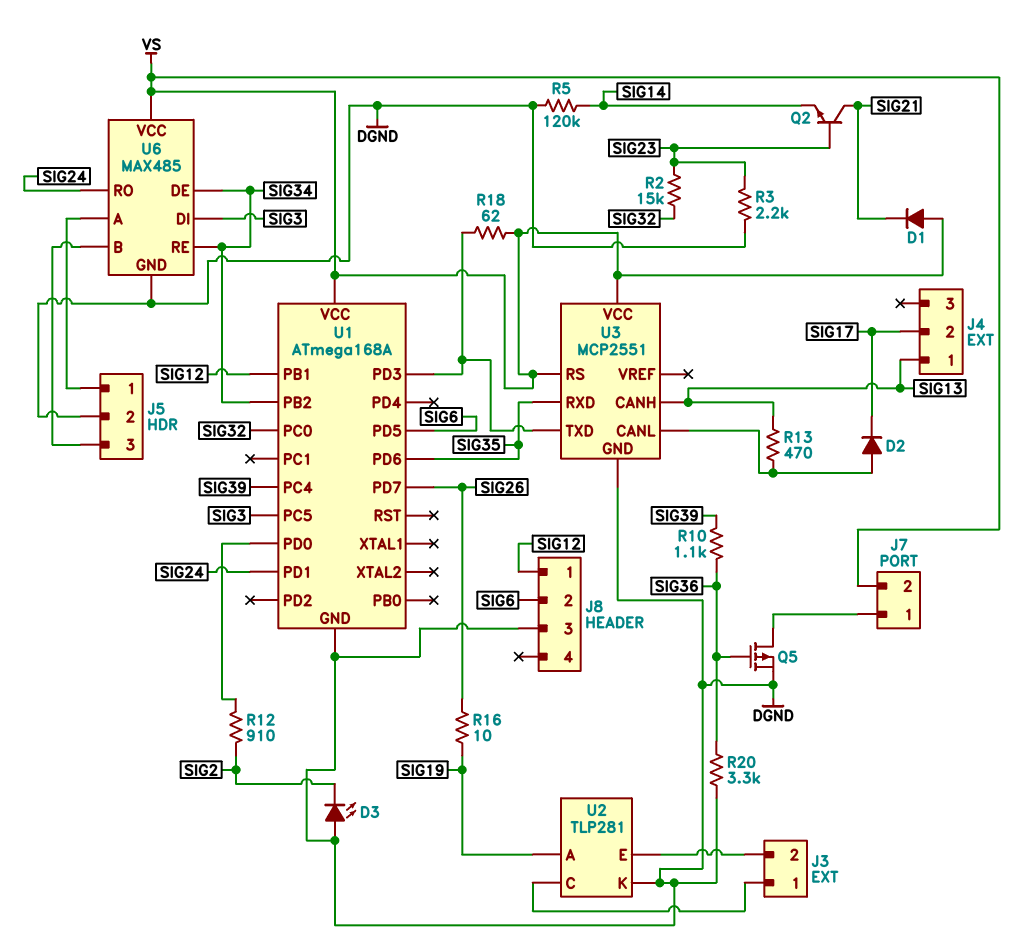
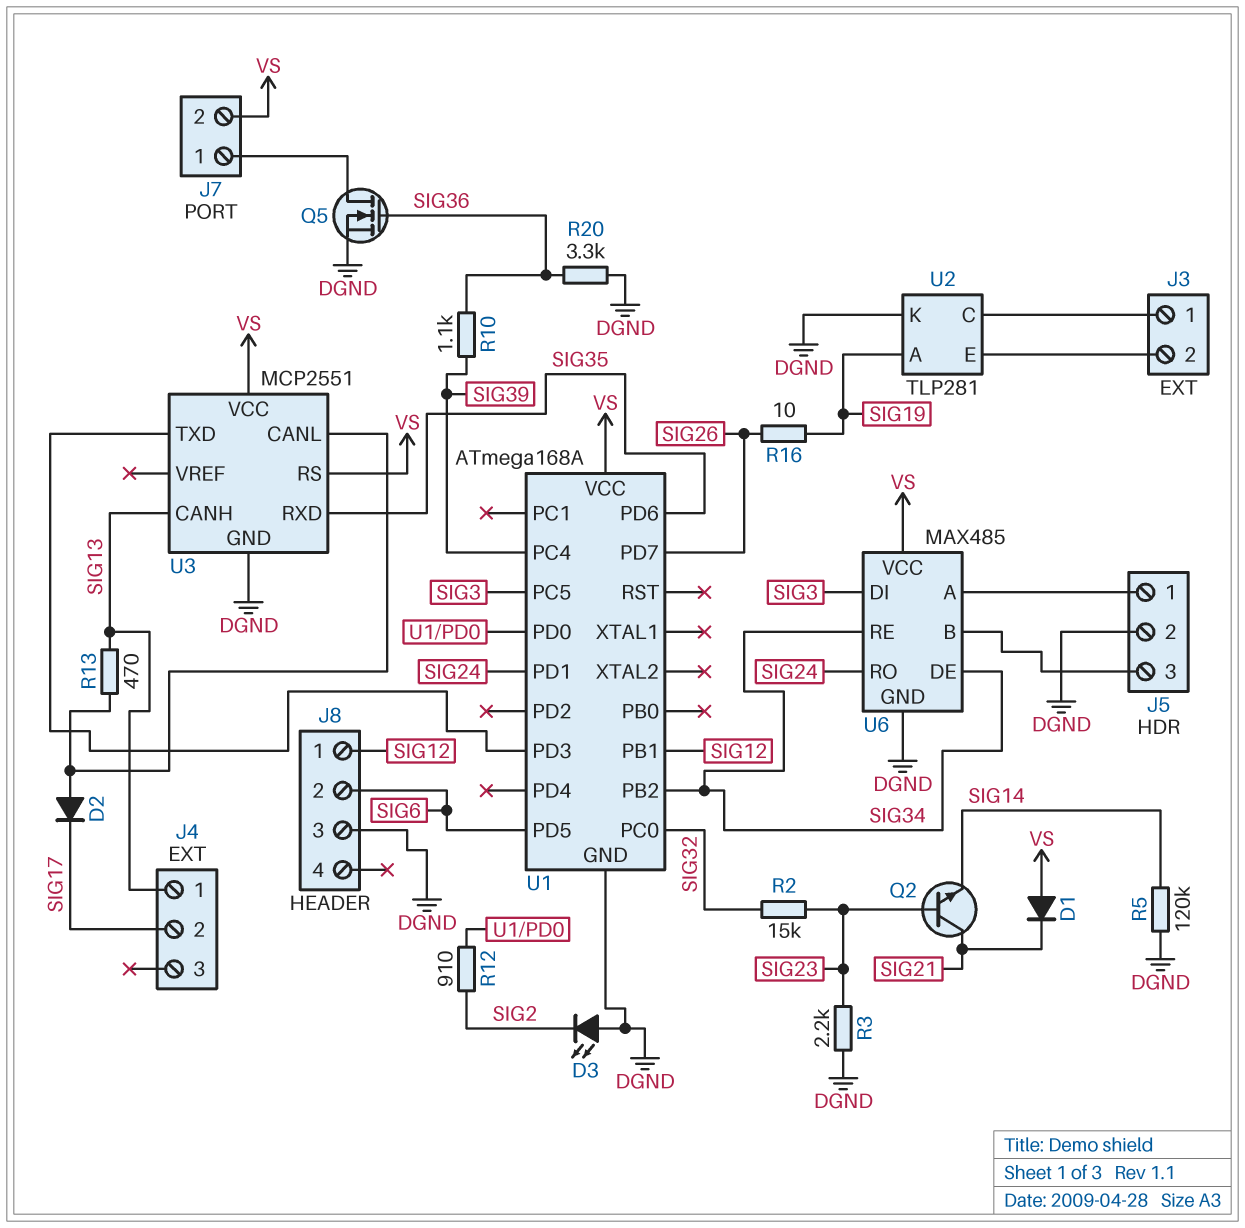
Q5: PMOS (G SIG36, D J7/1, S DGND) -> NMOS (G SIG36, D J7/1, S DGND)
R18: 62 (U1/PD3, VS) -> none

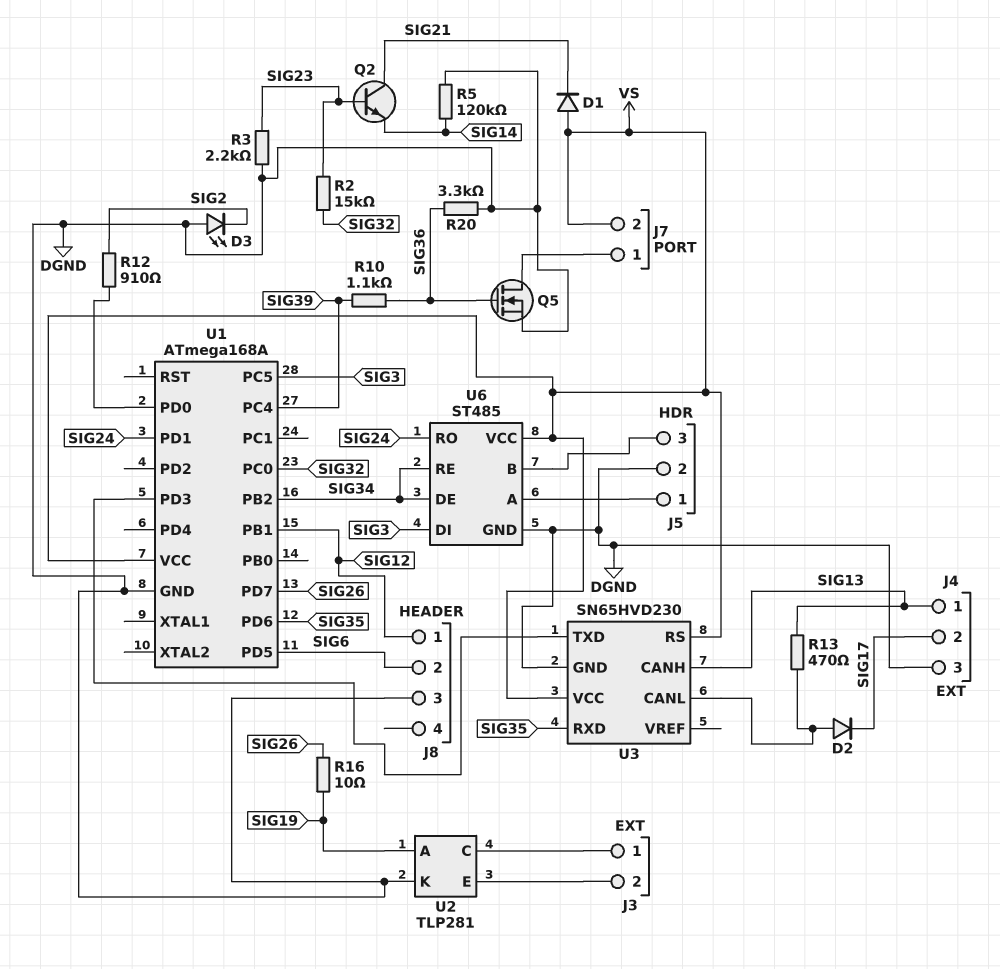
J4 pin 3: none -> DGND
U3: MCP2551 -> SN65HVD230
U6: MAX485 -> ST485

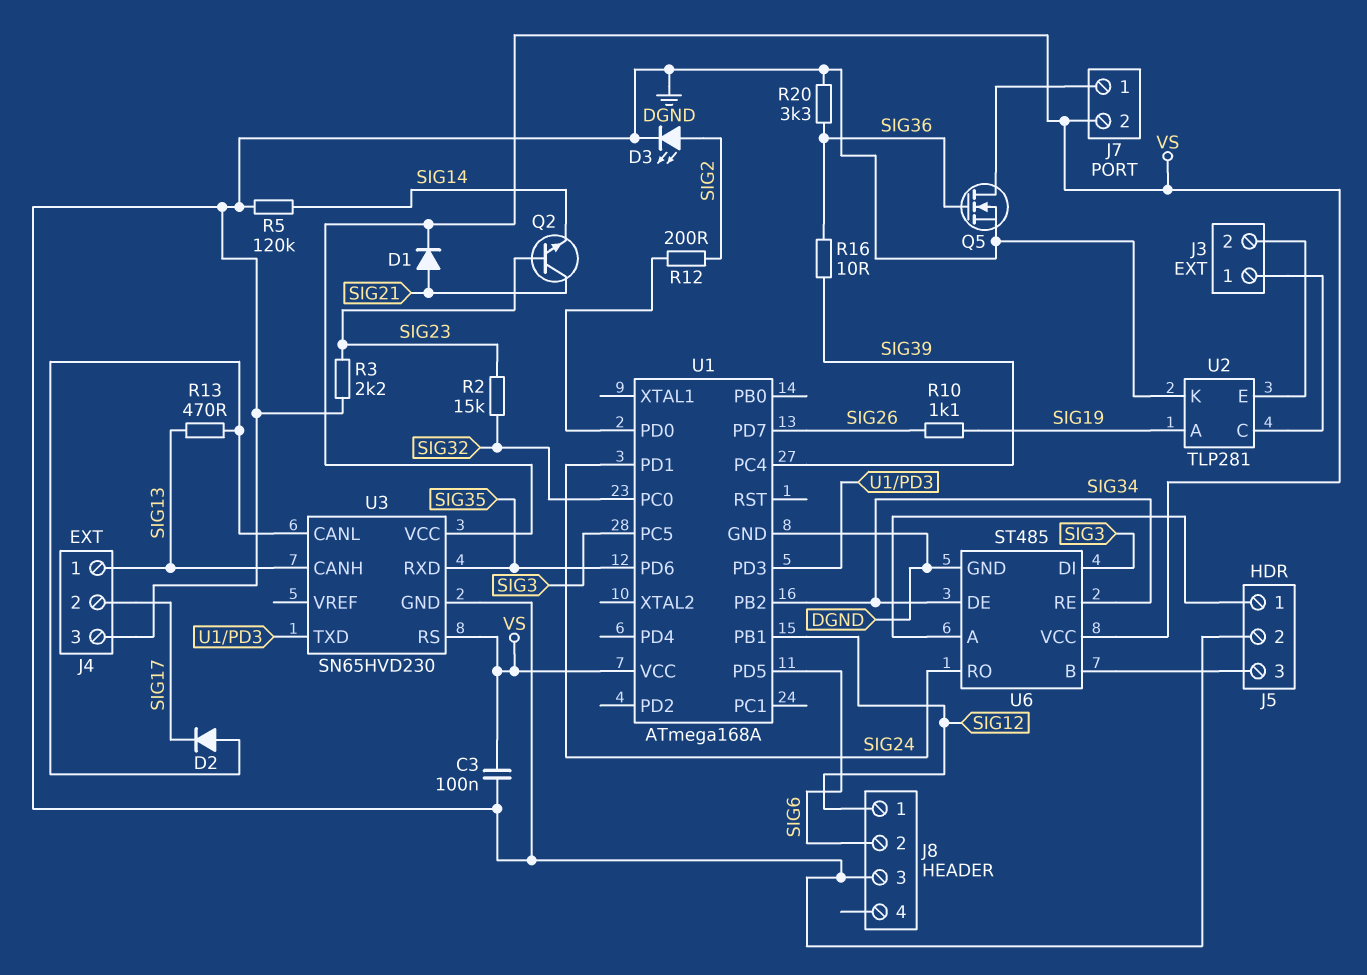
C3: none -> 100nF (DGND, VS)
D1: diode (A VS, K SIG21) -> diode (A SIG21, K VS)
D3: LED (A DGND, K SIG2) -> LED (A SIG2, K DGND)
R10: 1.1k (SIG36, SIG39) -> 1.1k (SIG19, SIG26)
R12: 910 (SIG2, U1/PD0) -> 200 (SIG2, U1/PD0)
R16: 10 (SIG19, SIG26) -> 10 (SIG36, SIG39)

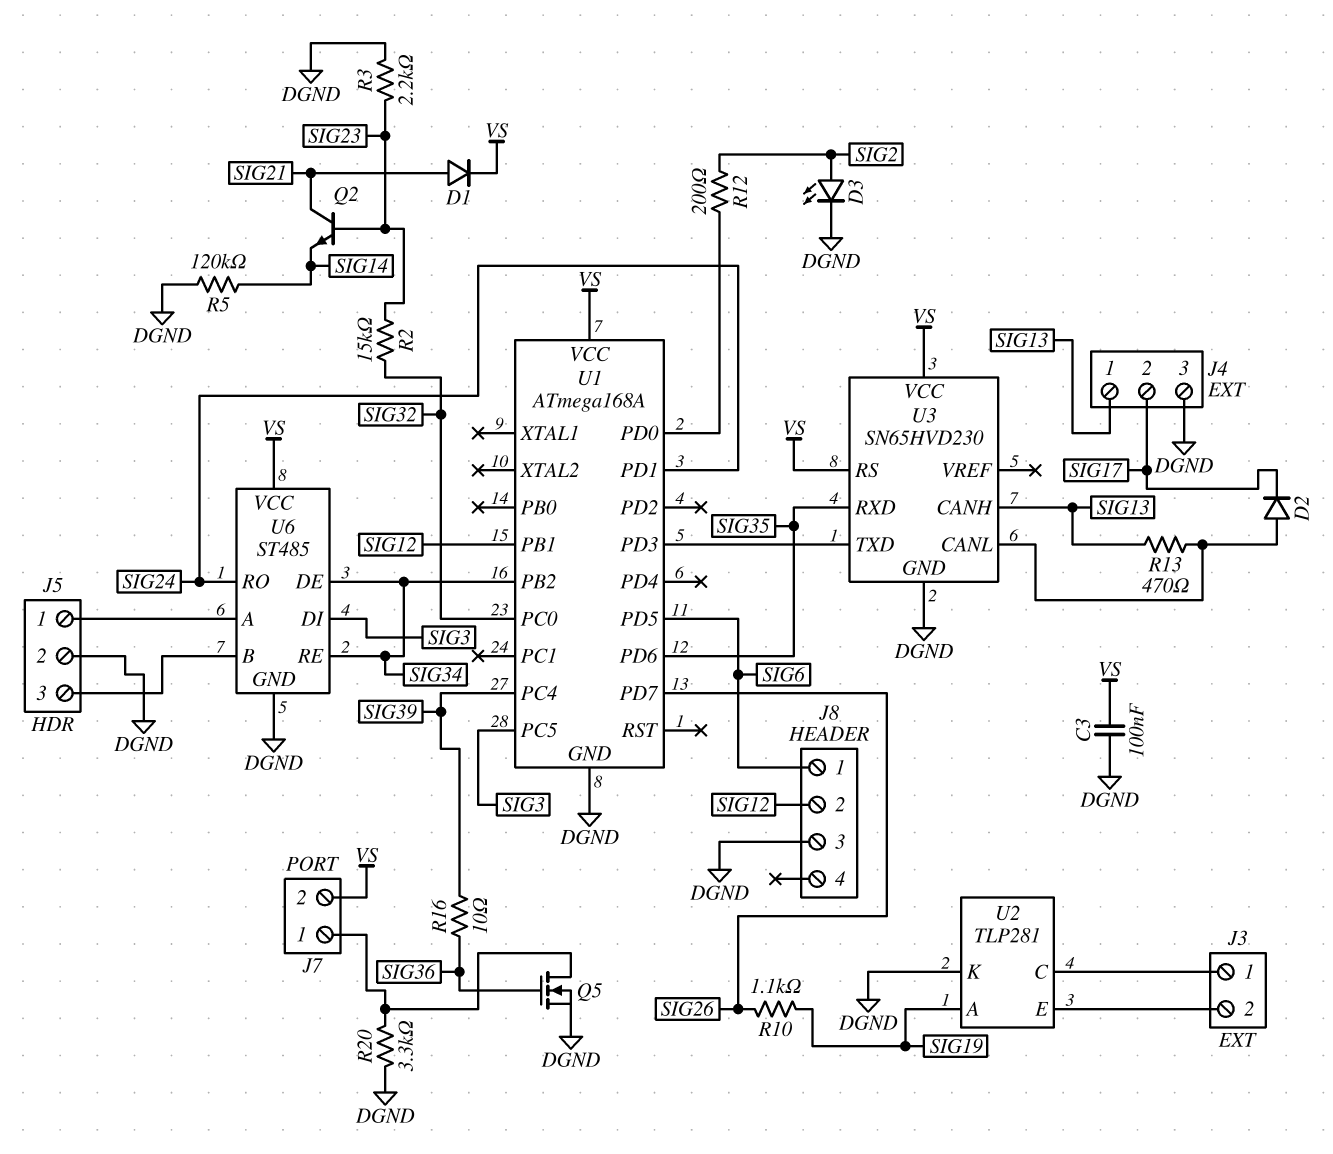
J8 pin 1: SIG12 -> SIG6
J8 pin 2: SIG6 -> SIG12
R20: 3.3k (DGND, SIG36) -> 3.3k (DGND, J7/1)

